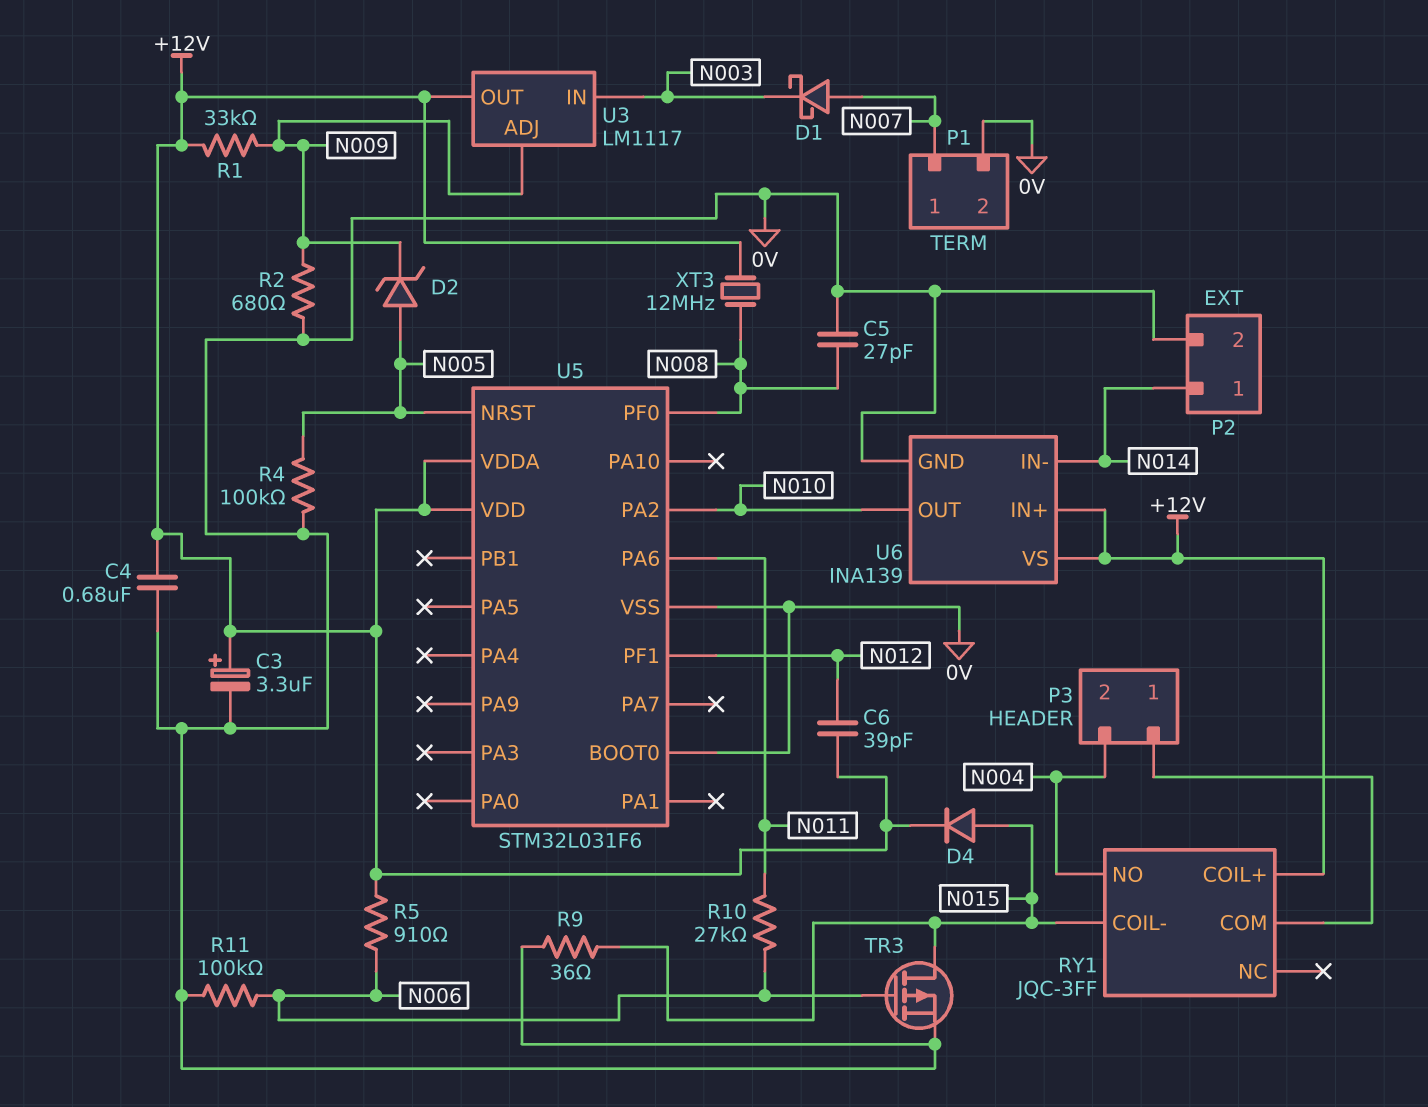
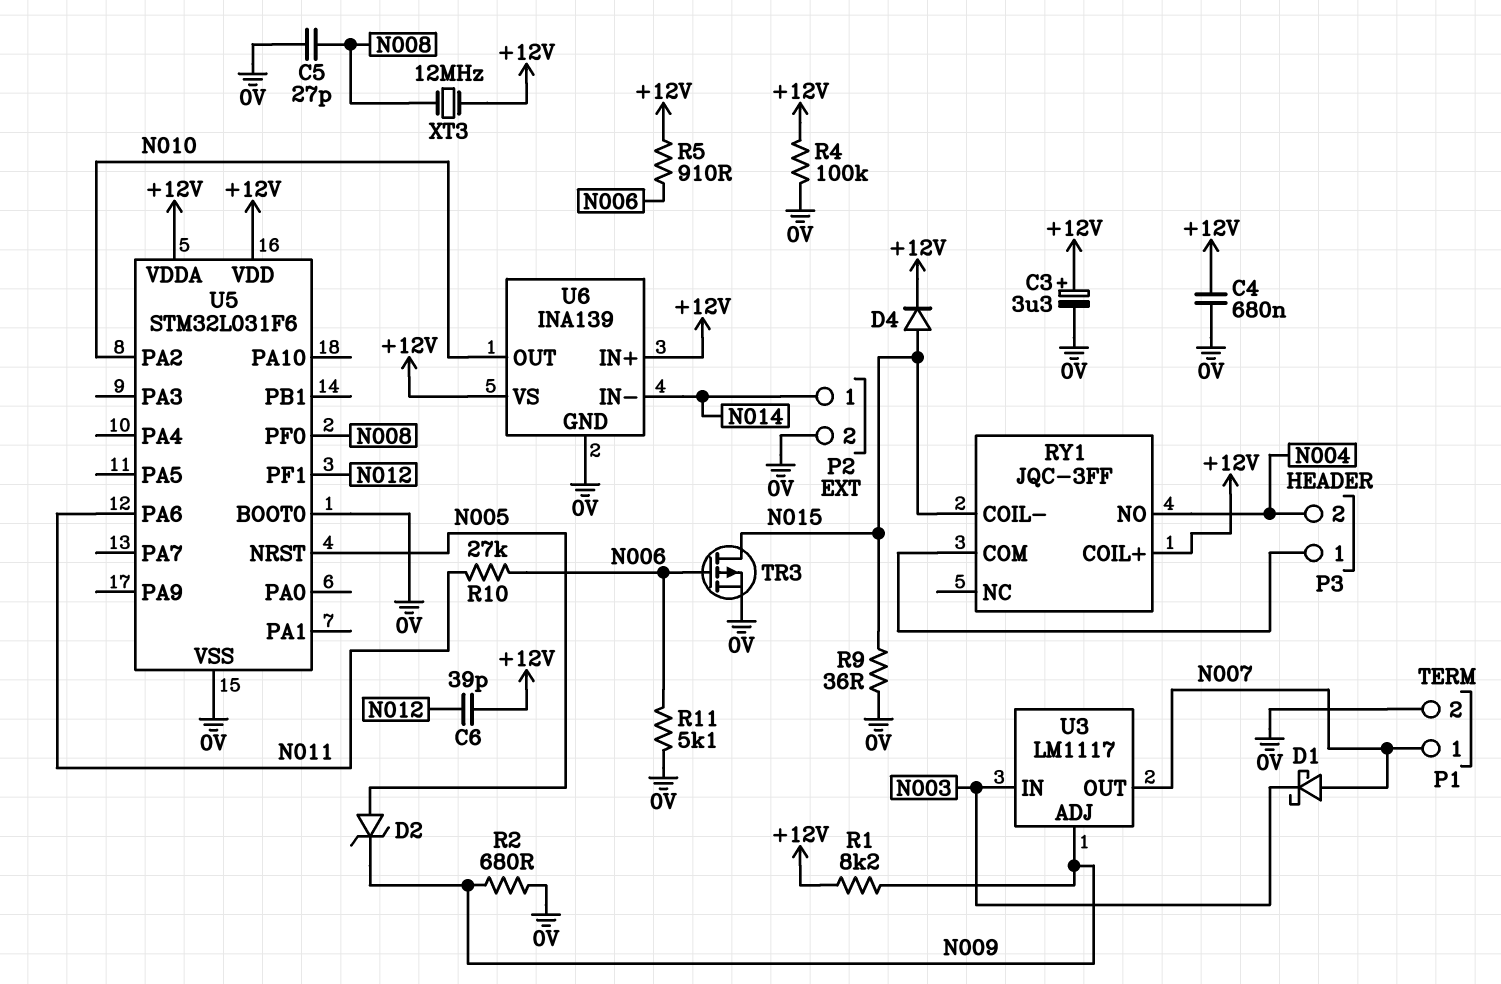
R1: 33k (+12V, N009) -> 8.2k (+12V, N009)
R4: 100k (0V, N005) -> 100k (+12V, 0V)
R11: 100k (0V, N006) -> 5.1k (0V, N006)
U3 pin OUT: +12V -> N007

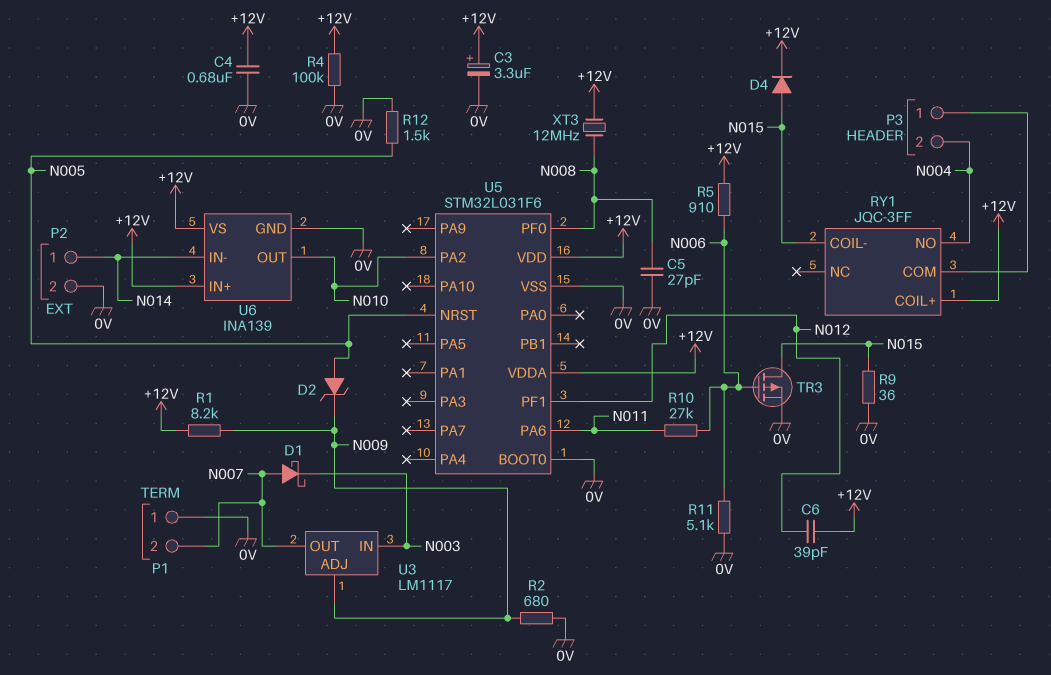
P1 pin 1: N007 -> 0V
P1 pin 2: 0V -> N007
R12: none -> 1.5k (0V, N005)

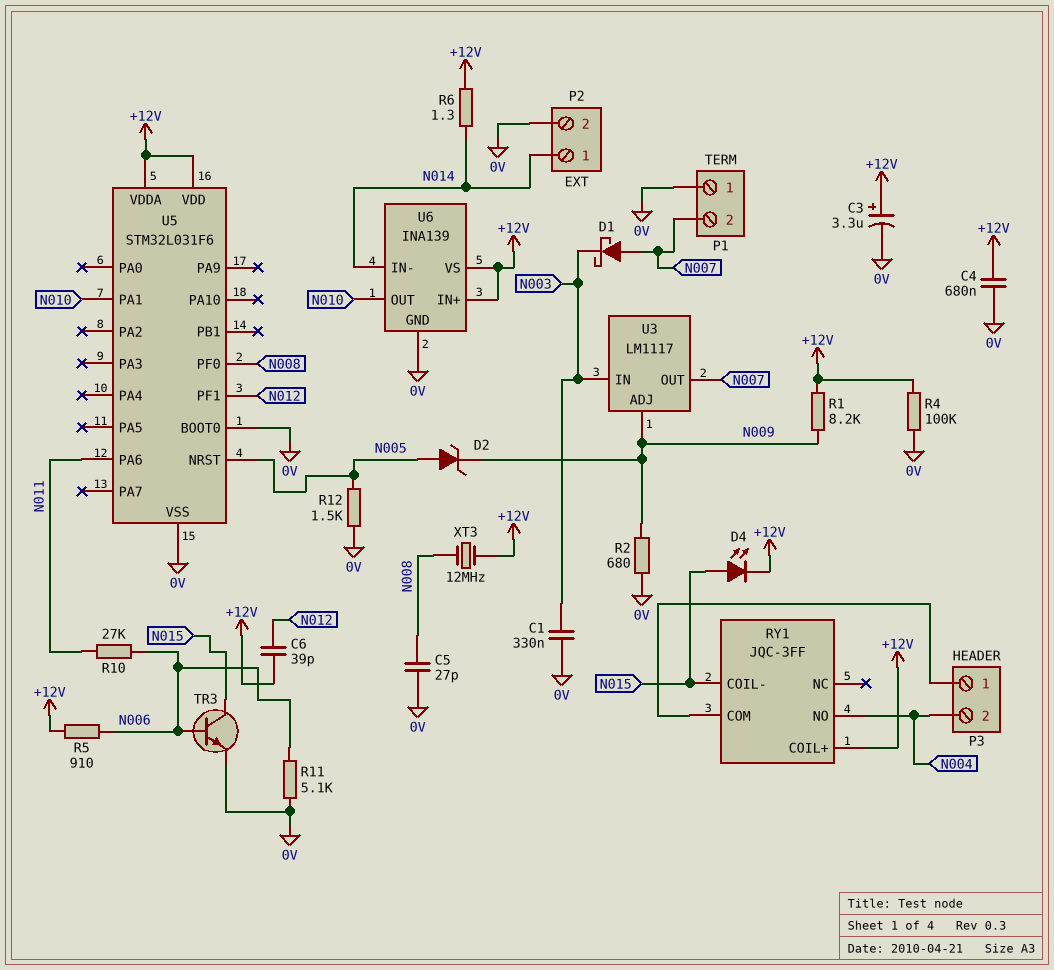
C1: none -> 330nF (0V, N003)
D4: diode (A N015, K +12V) -> LED (A N015, K +12V)
R6: none -> 1.3 (+12V, N014)
R9: 36 (0V, N015) -> none
TR3: PMOS (G N006, D N015, S 0V) -> NPN (B N006, C N015, E 0V)
U5 pin PA1: none -> N010
U5 pin PA2: N010 -> none

